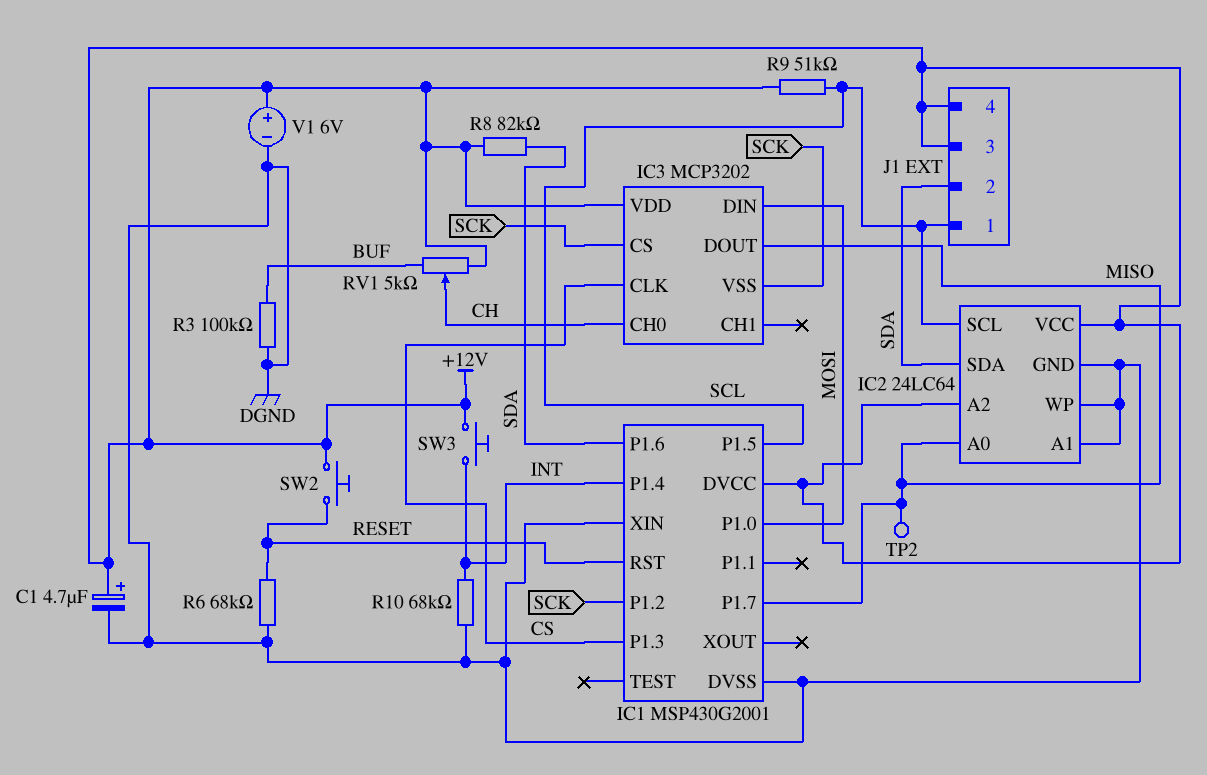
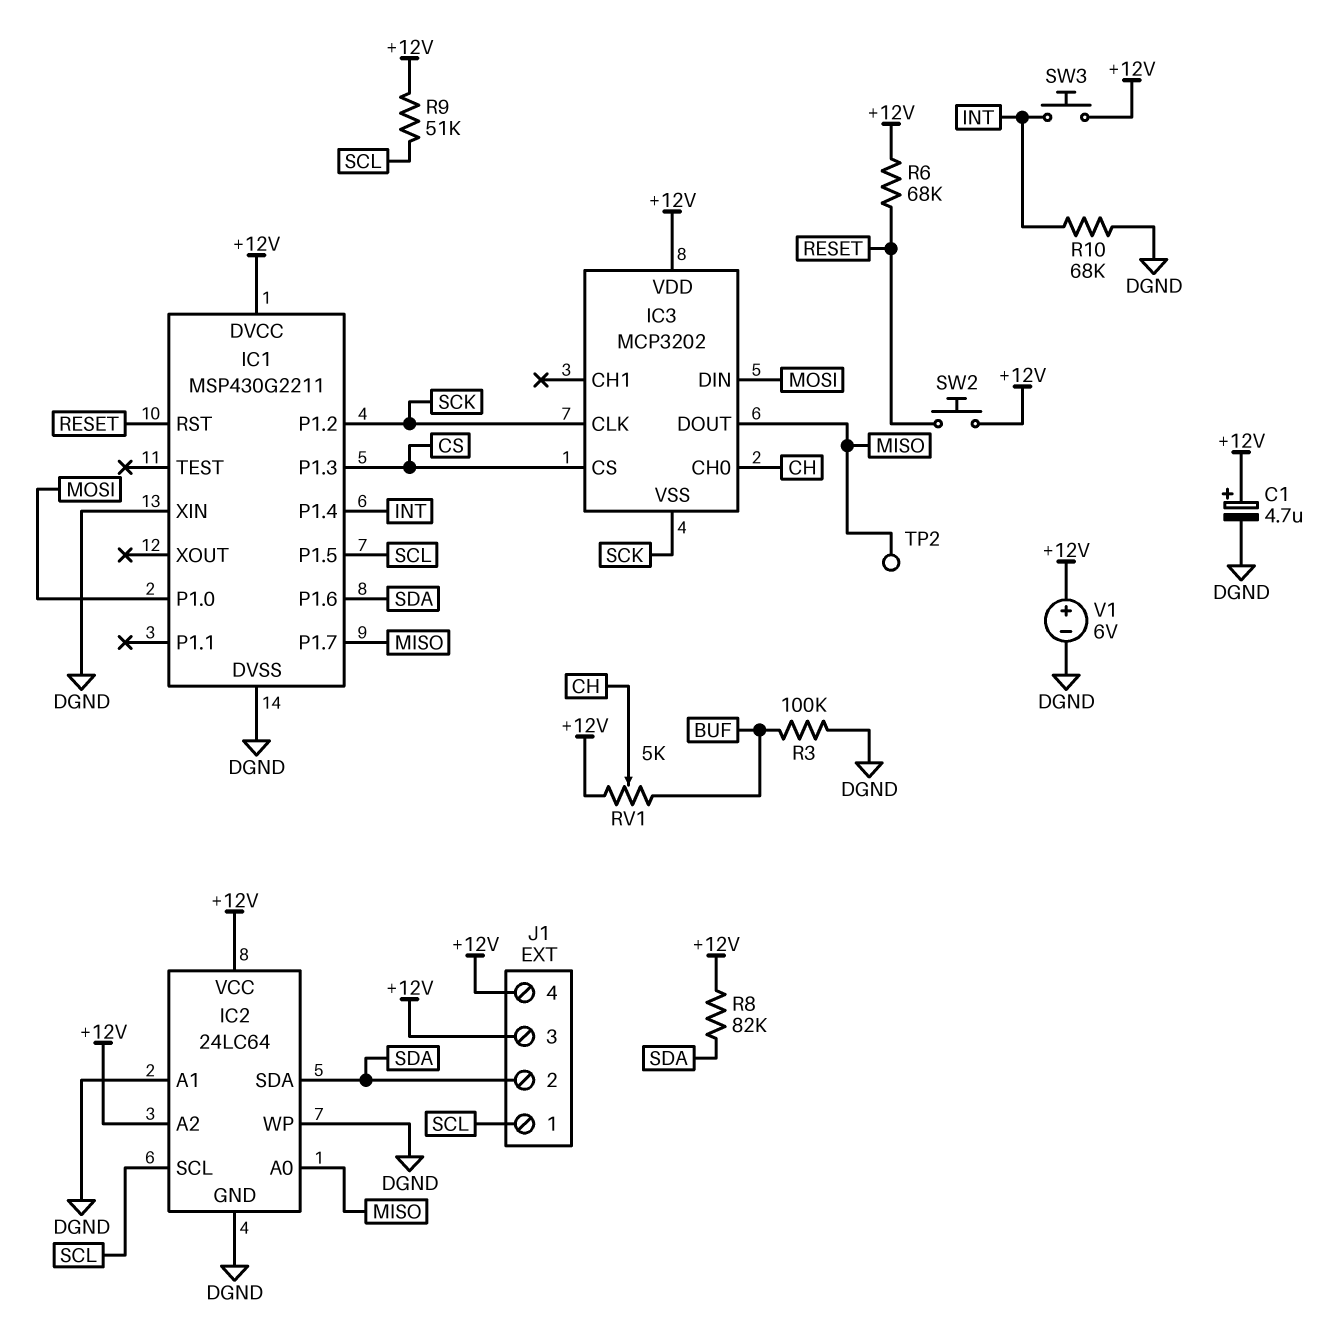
IC1: MSP430G2001 -> MSP430G2211
IC3 pin CLK: CS -> SCK
IC3 pin CS: SCK -> CS
R6: 68k (DGND, RESET) -> 68k (+12V, RESET)

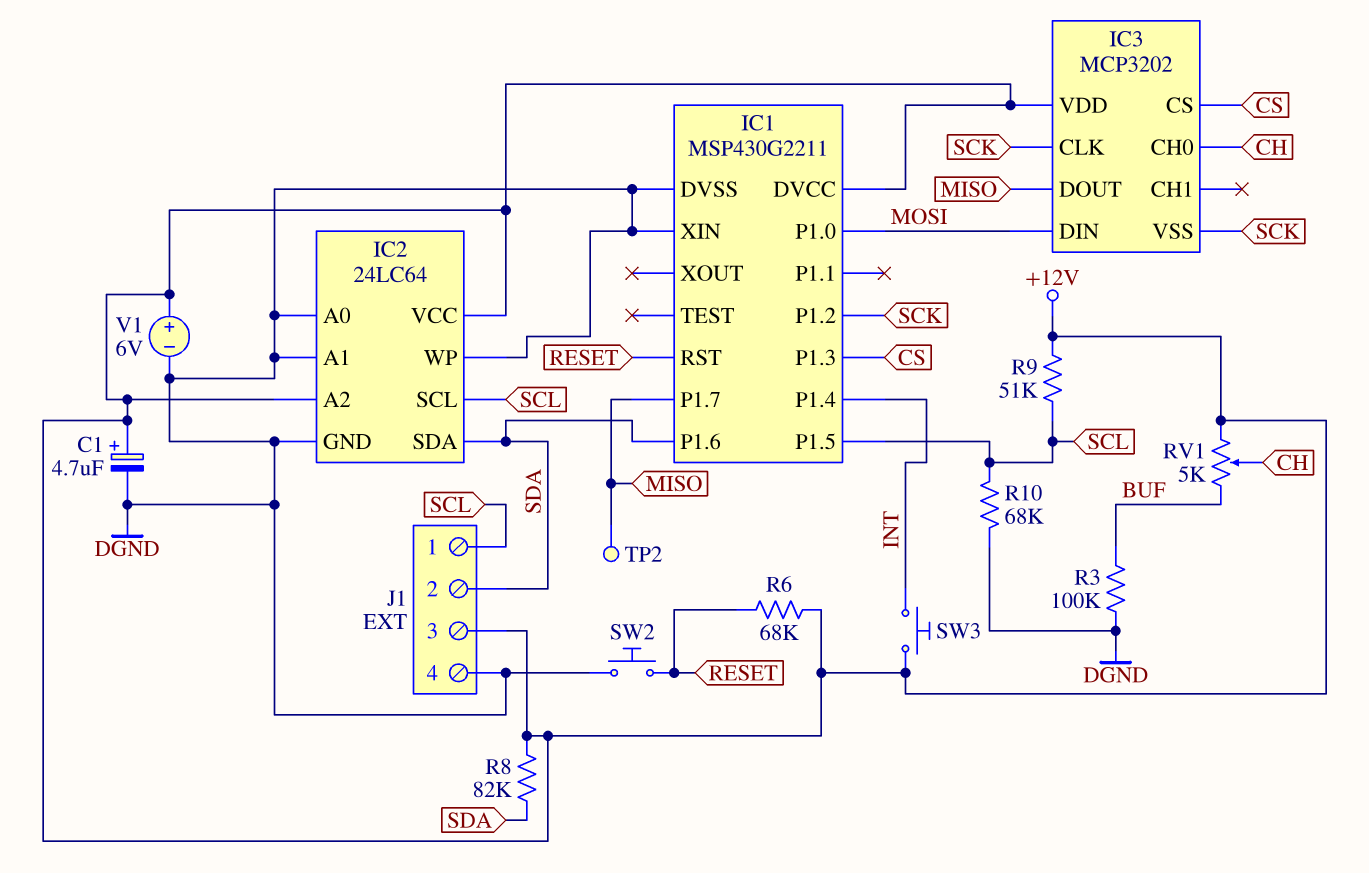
IC2 pin A0: MISO -> DGND
J1 pin 4: +12V -> DGND
R10: 68k (DGND, INT) -> 68k (DGND, SCL)
SW2: button (+12V, RESET) -> button (DGND, RESET)

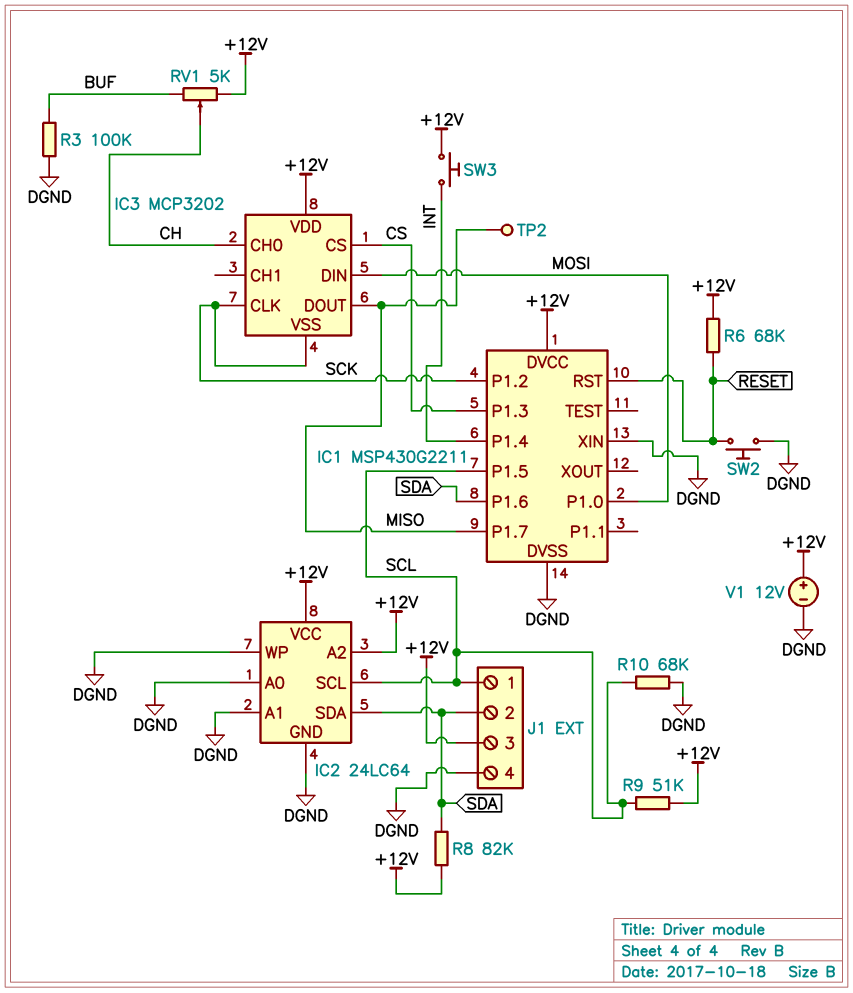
C1: 4.7uF (plus +12V, minus DGND) -> none
V1: 6V (plus +12V, minus DGND) -> 12V (plus +12V, minus DGND)

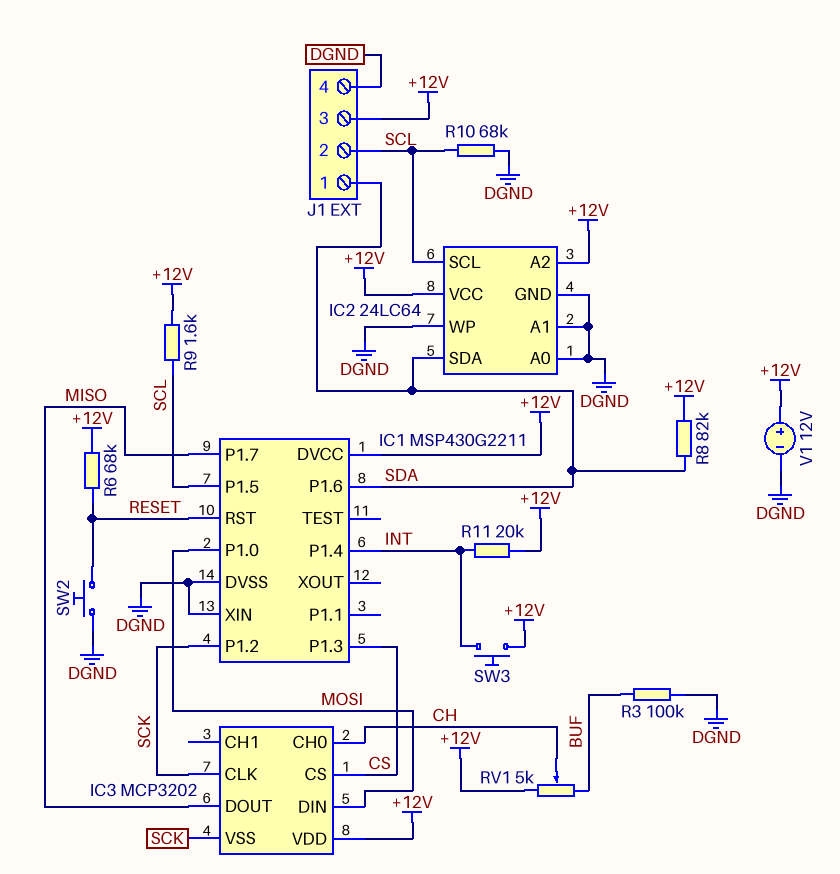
J1 pin 1: SCL -> SDA
J1 pin 2: SDA -> SCL
R9: 51k (+12V, SCL) -> 1.6k (+12V, SCL)
R11: none -> 20k (+12V, INT)
TP2: test point (MISO) -> none

